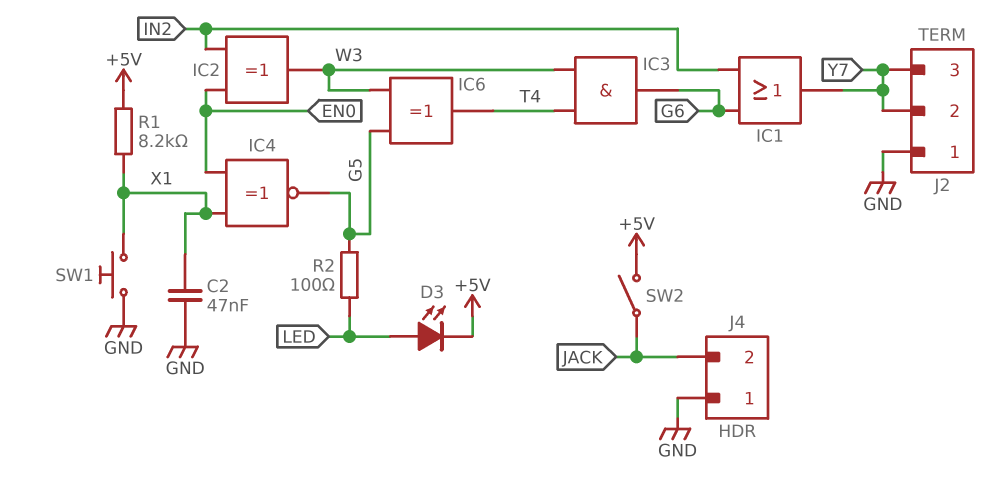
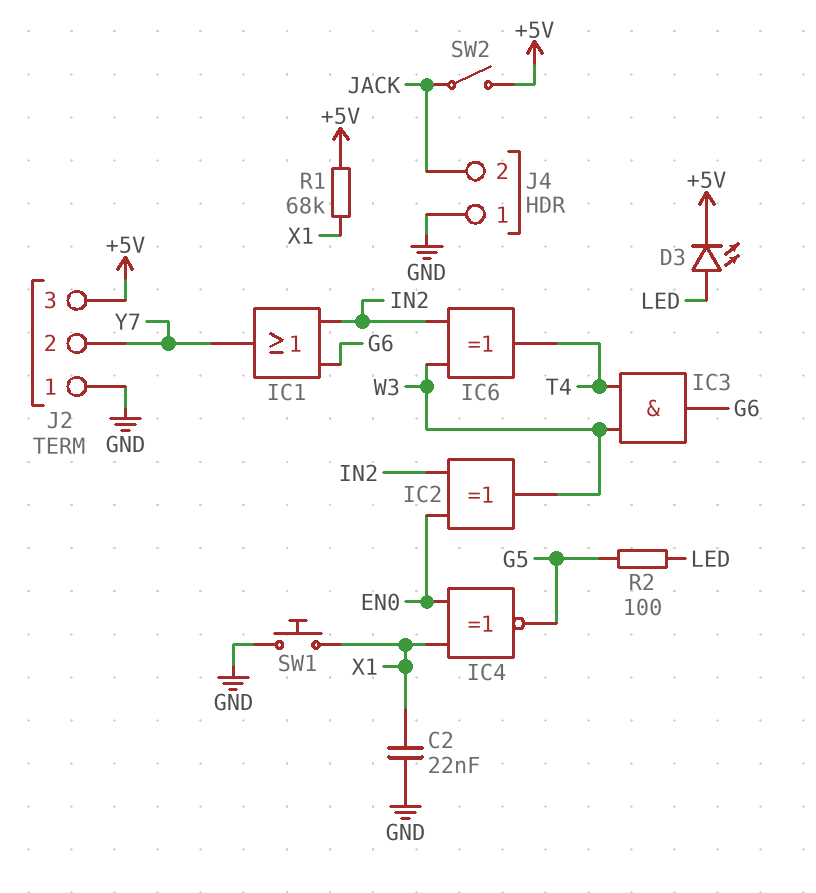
C2: 47nF (GND, X1) -> 22nF (GND, X1)
IC6: XOR (in G5, in W3, out T4) -> XOR (in IN2, in W3, out T4)
J2 pin 3: Y7 -> +5V
R1: 8.2k (+5V, X1) -> 68k (+5V, X1)

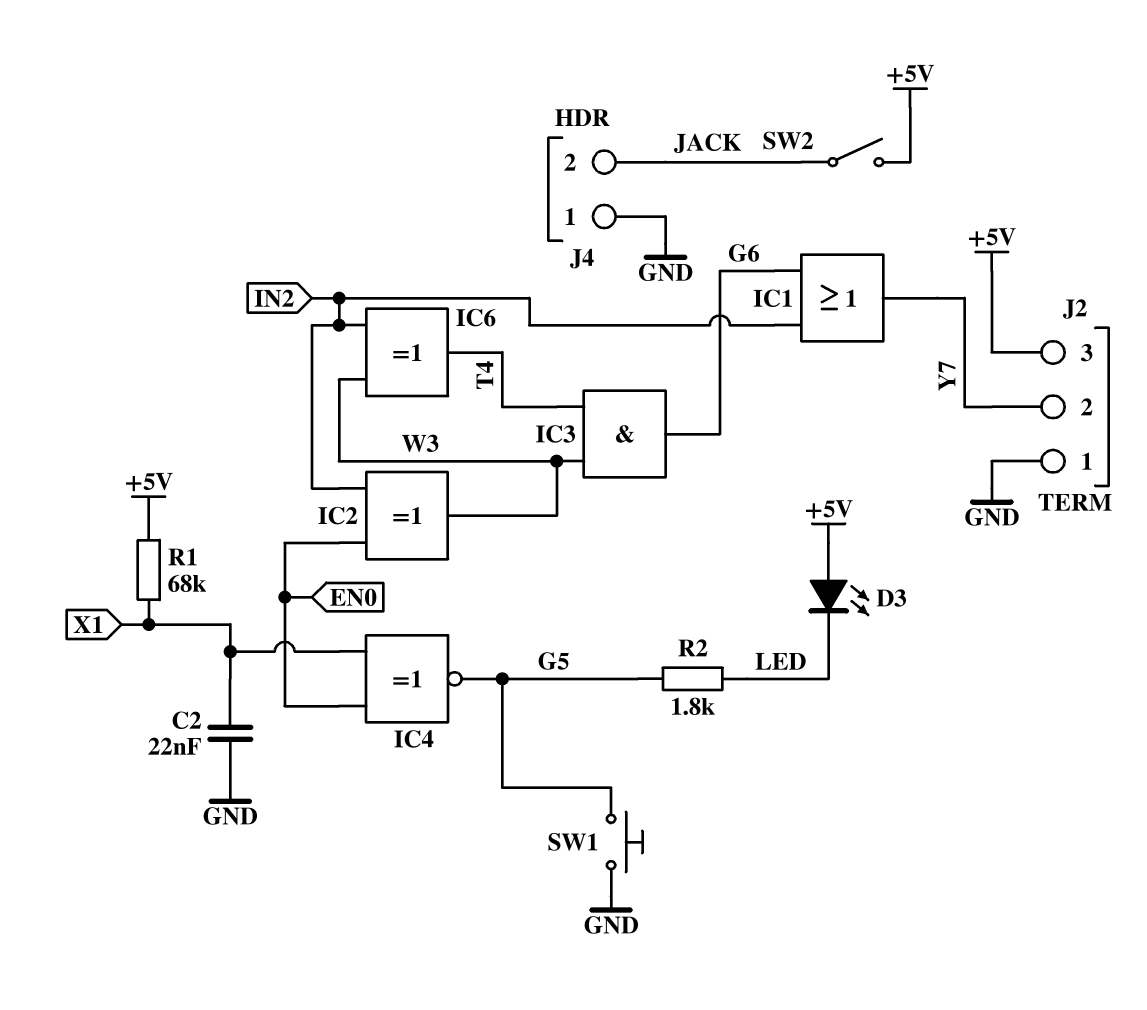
D3: LED (A LED, K +5V) -> LED (A +5V, K LED)
R2: 100 (G5, LED) -> 1.8k (G5, LED)
SW1: button (GND, X1) -> button (G5, GND)

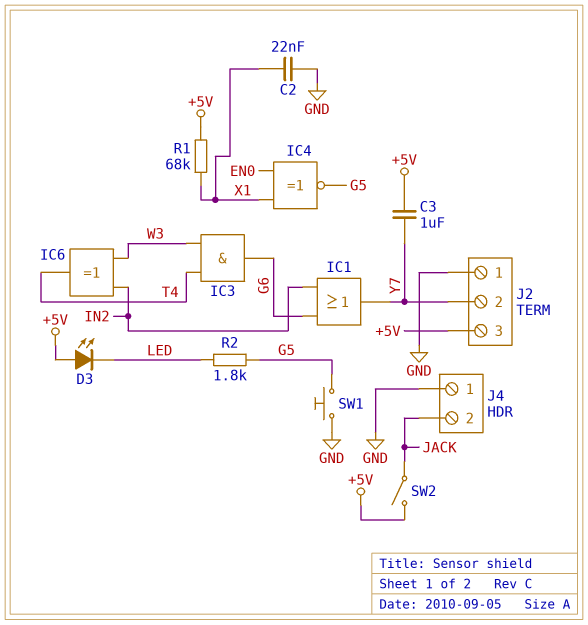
C3: none -> 1uF (+5V, Y7)
IC2: XOR (in EN0, in IN2, out W3) -> none

